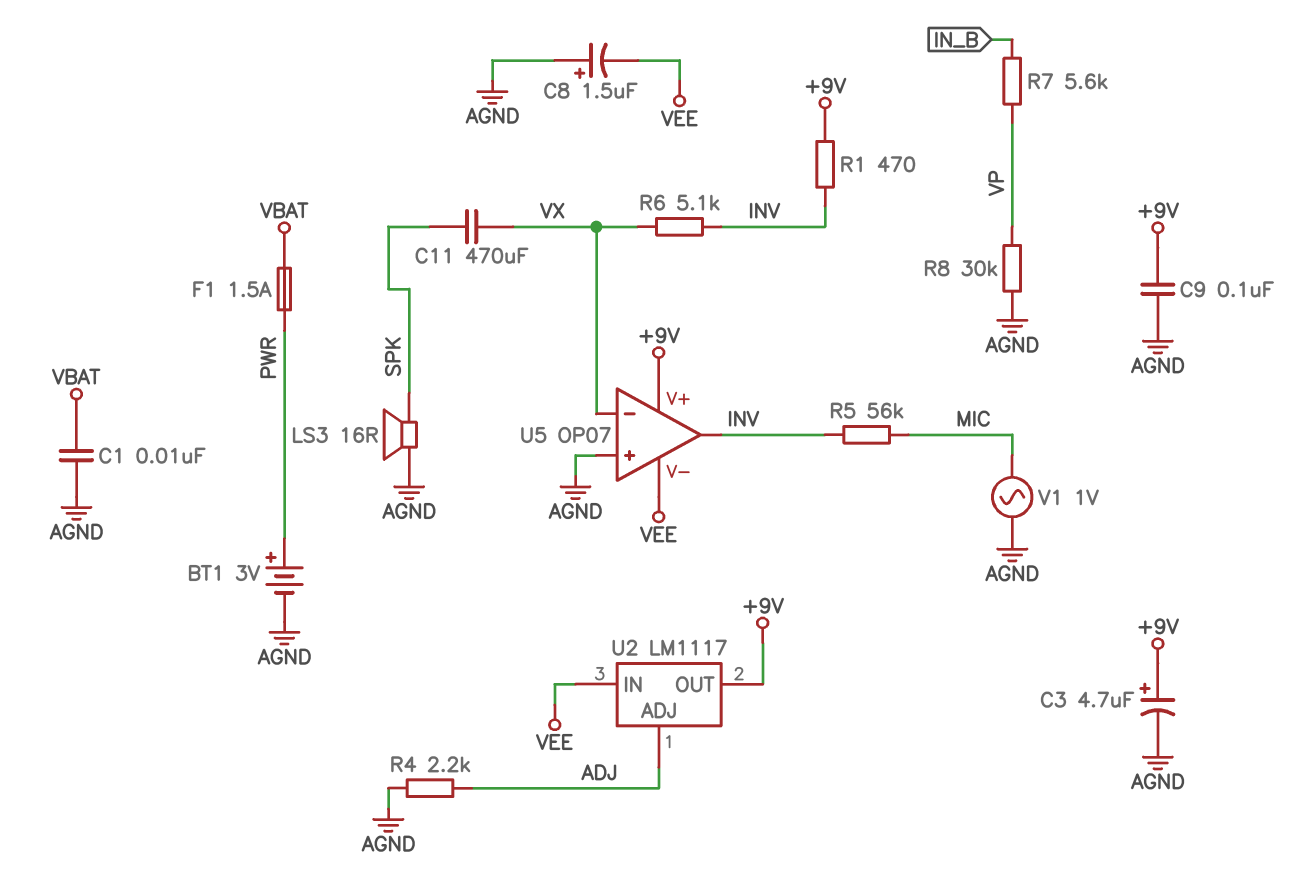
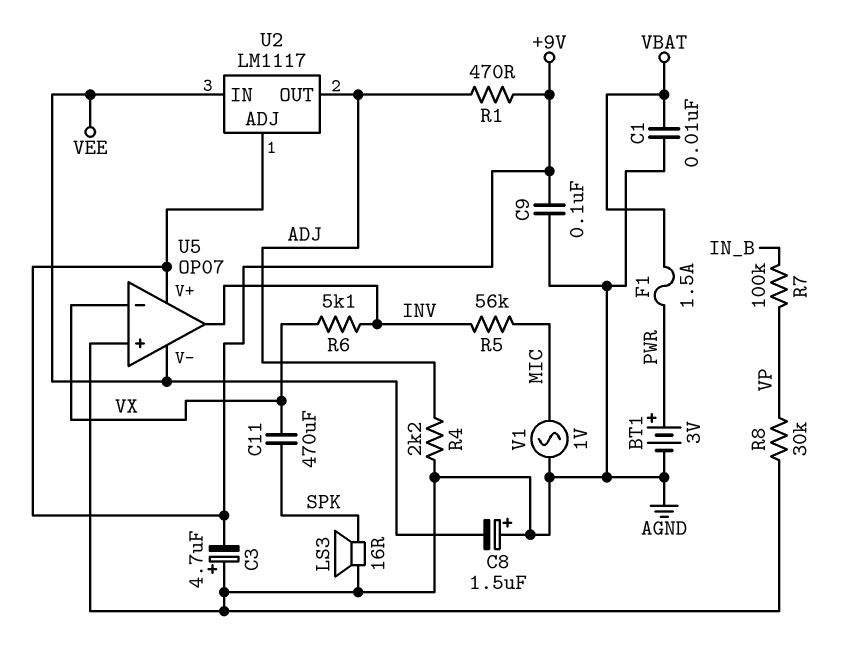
C3: 4.7uF (plus +9V, minus AGND) -> 4.7uF (plus AGND, minus +9V)
R1: 470 (+9V, INV) -> 470 (+9V, ADJ)
R7: 5.6k (IN_B, VP) -> 100k (IN_B, VP)
U2 pin ADJ: ADJ -> +9V
U2 pin OUT: +9V -> ADJ

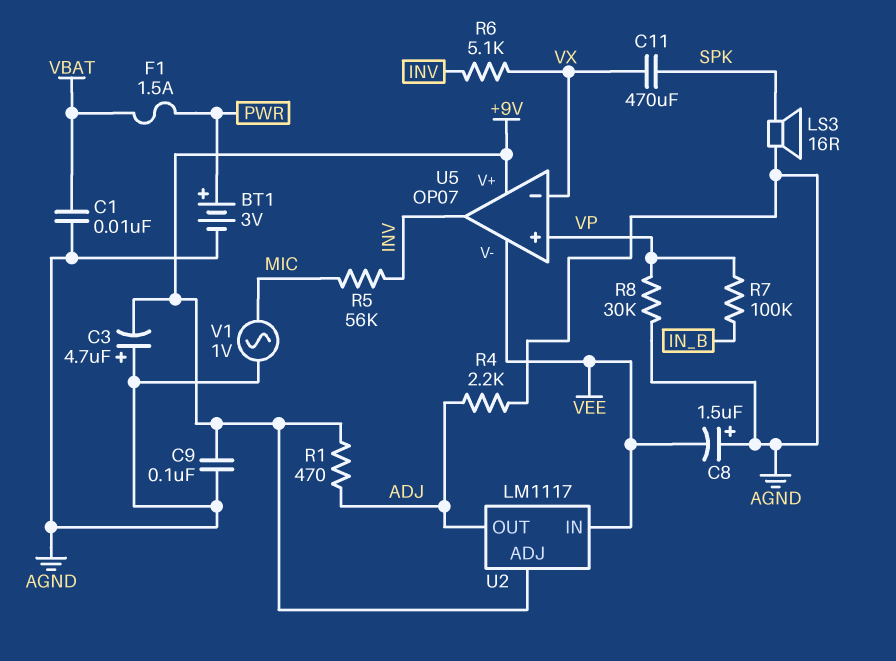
U5 pin in+: AGND -> VP

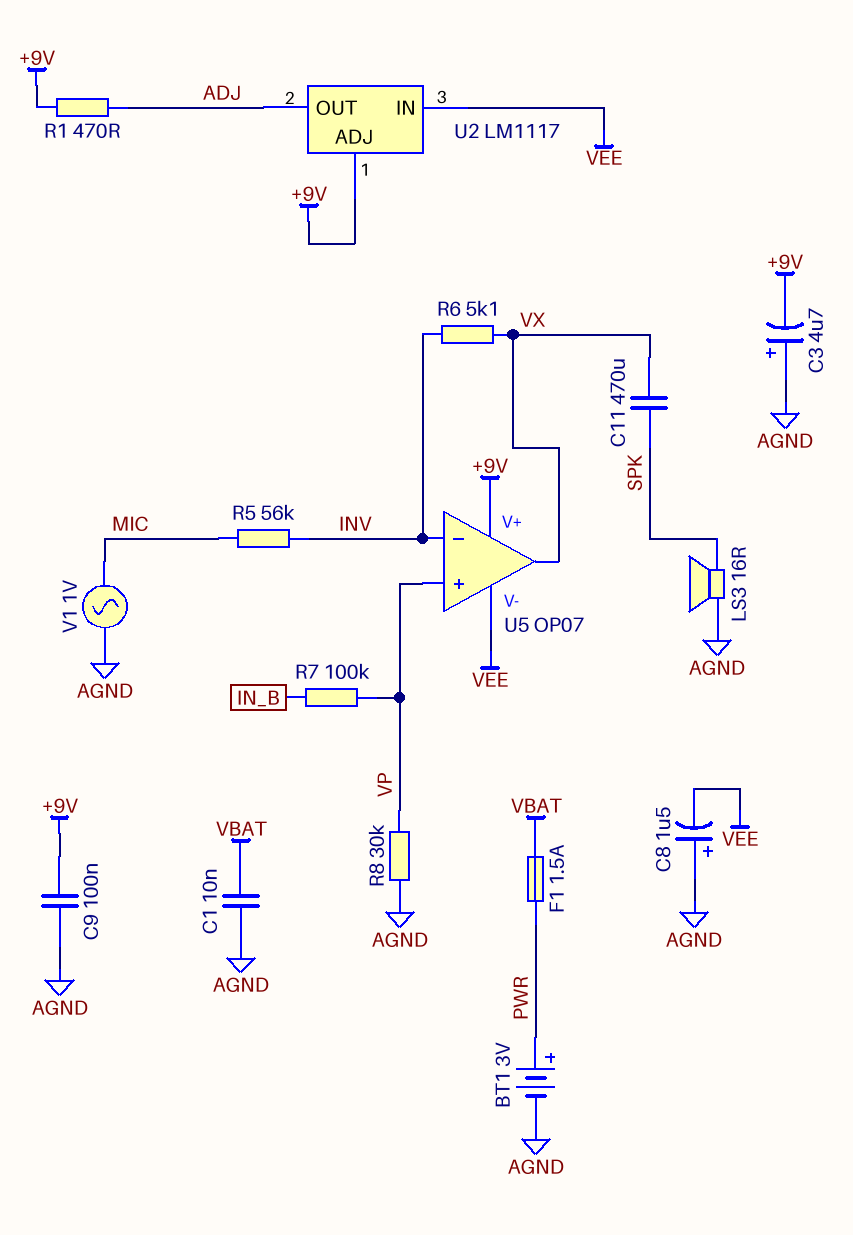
R4: 2.2k (ADJ, AGND) -> none
U5 pin in-: VX -> INV
U5 pin out: INV -> VX

